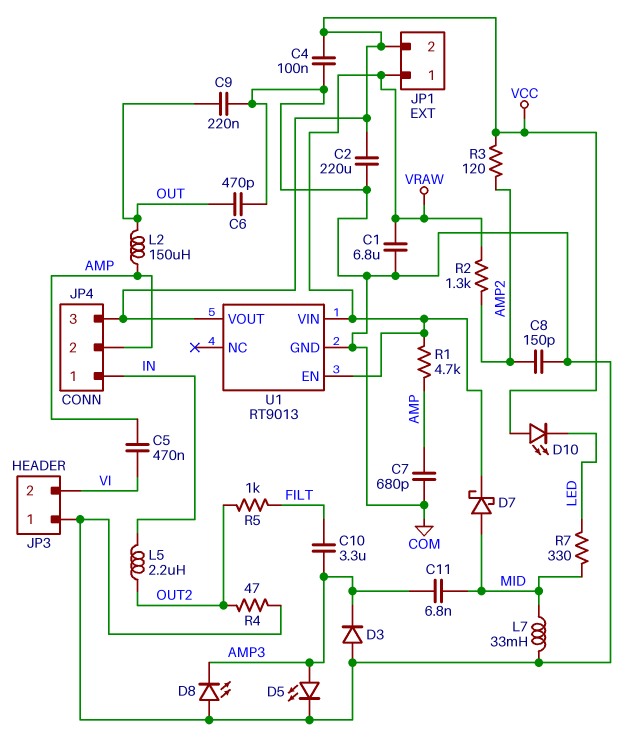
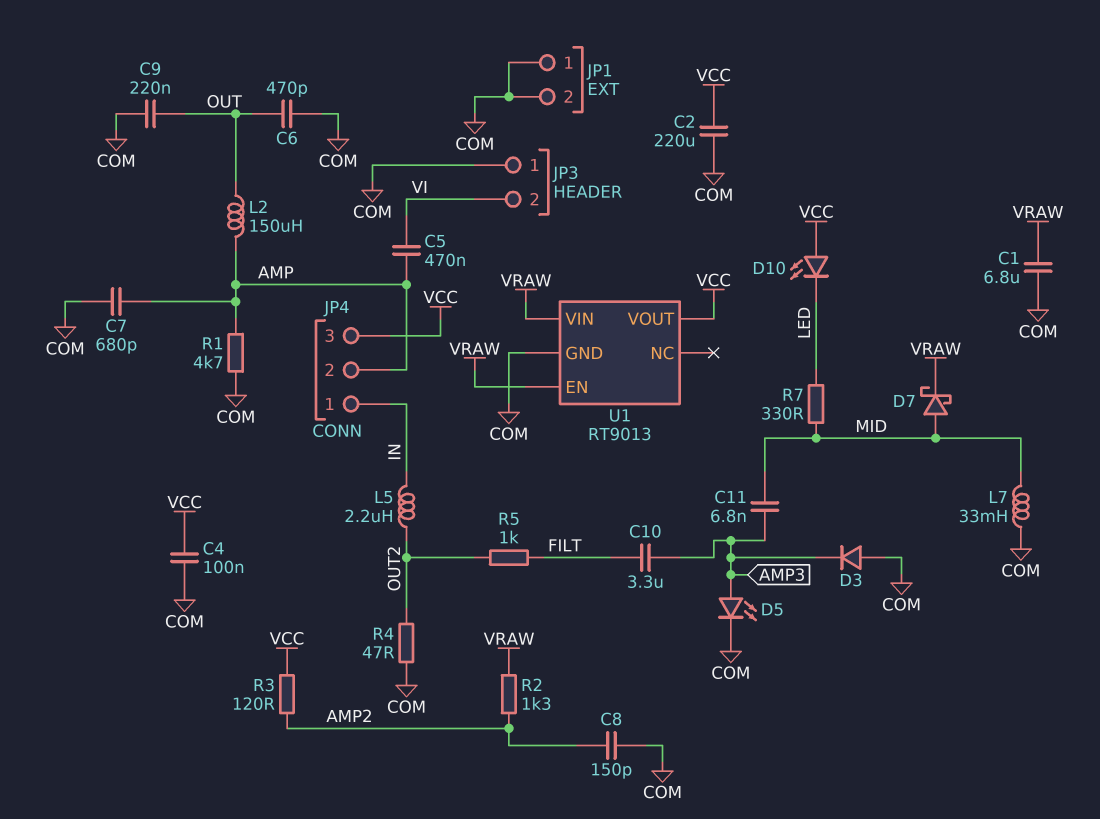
D8: LED (A COM, K AMP3) -> none
JP1 pin 1: VRAW -> COM
JP1 pin 2: VCC -> COM
R1: 4.7k (AMP, VRAW) -> 4.7k (AMP, COM)

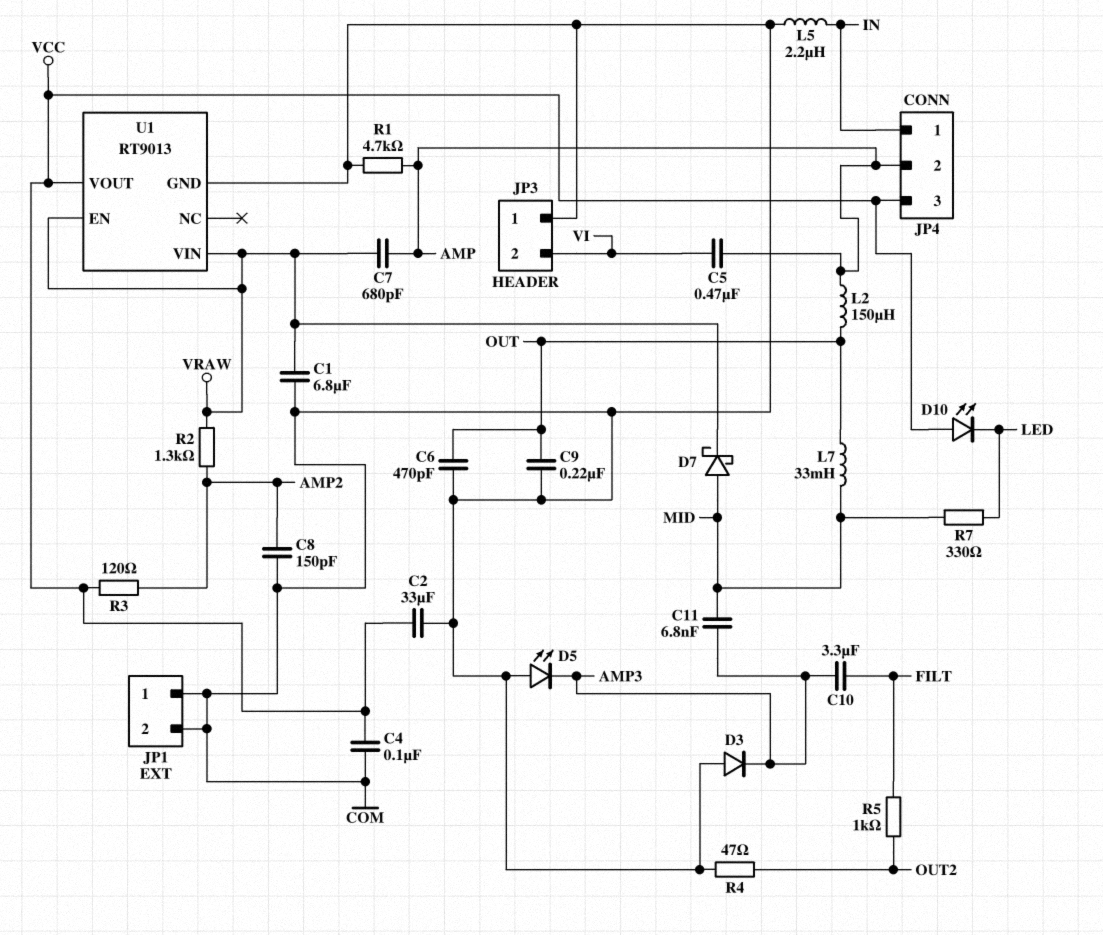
C2: 220uF (COM, VCC) -> 33uF (COM, VCC)
C7: 680pF (AMP, COM) -> 680pF (AMP, VRAW)
D5: LED (A AMP3, K COM) -> LED (A COM, K AMP3)
L5: 2.2uH (IN, OUT2) -> 2.2uH (COM, IN)
L7: 33mH (COM, MID) -> 33mH (MID, OUT)

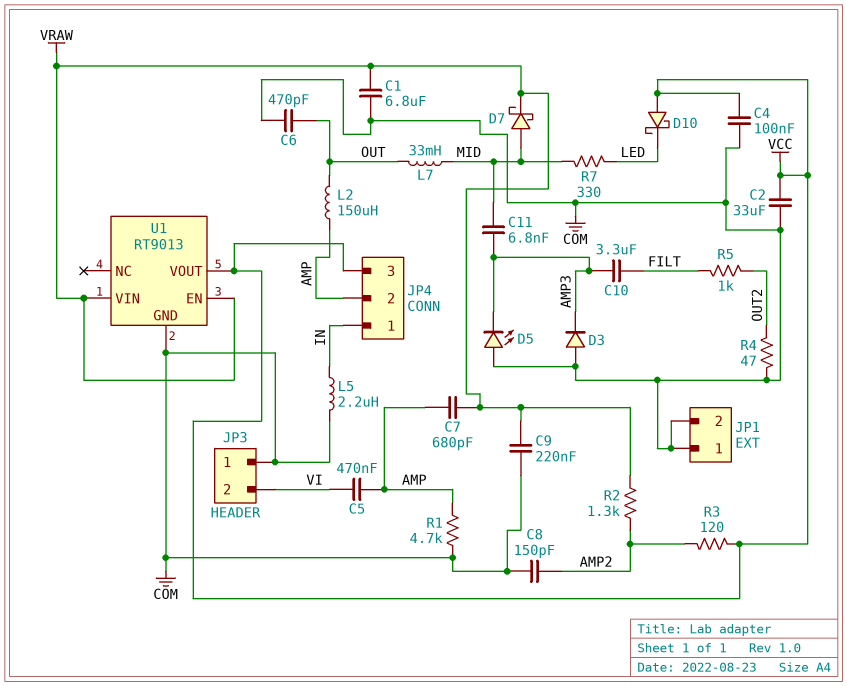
C9: 220nF (COM, OUT) -> 220nF (COM, VRAW)
D10: LED (A VCC, K LED) -> schottky (A VCC, K LED)

